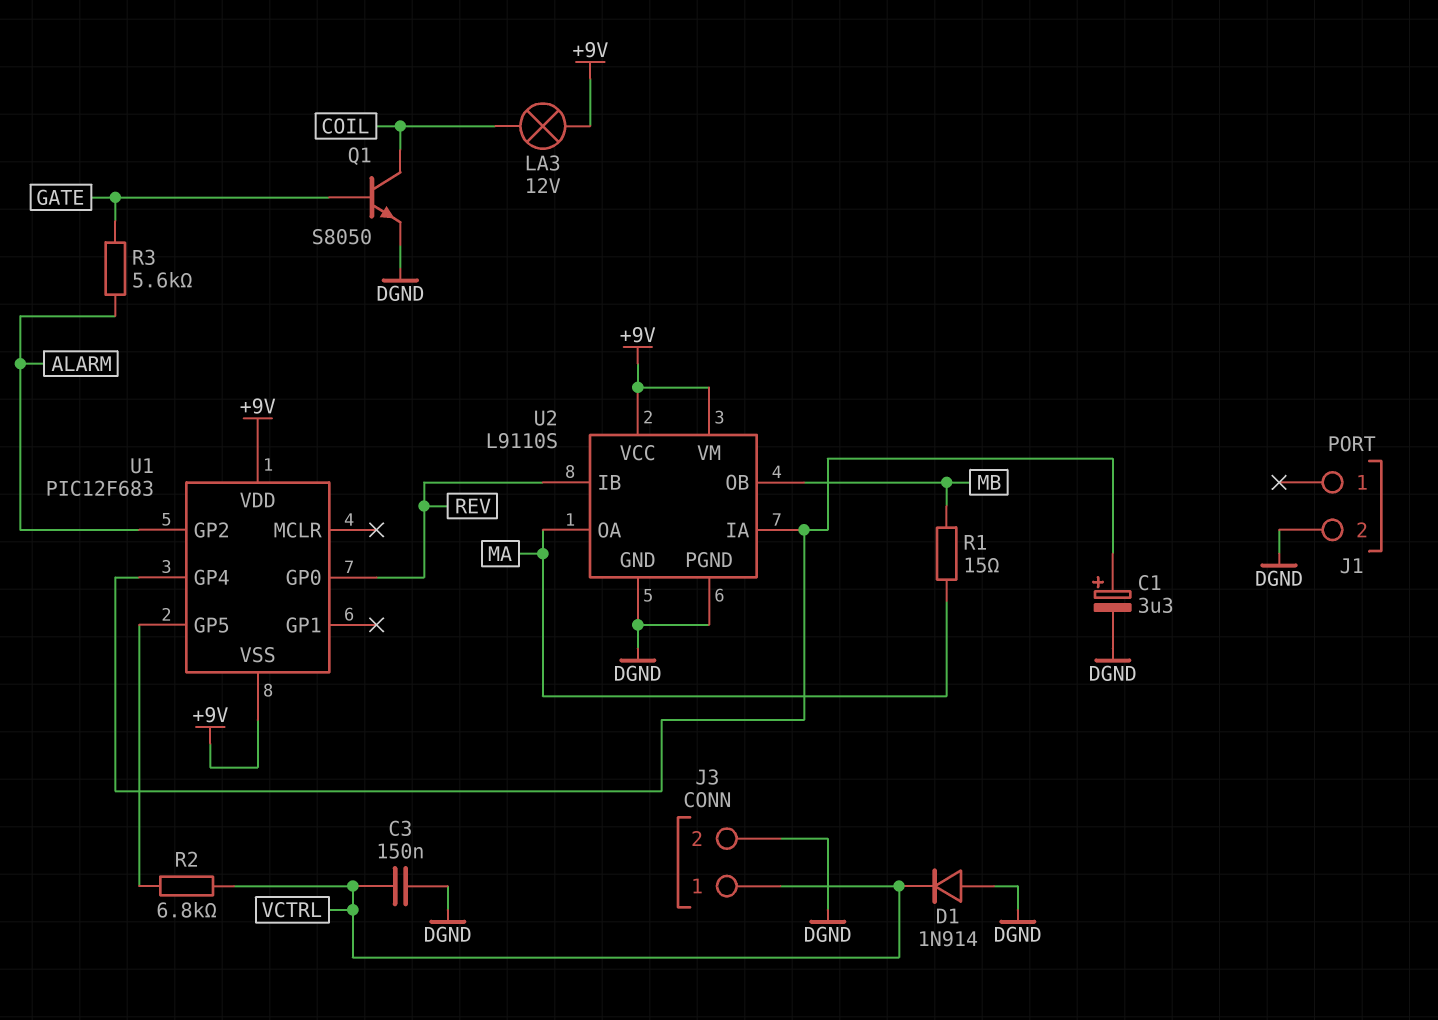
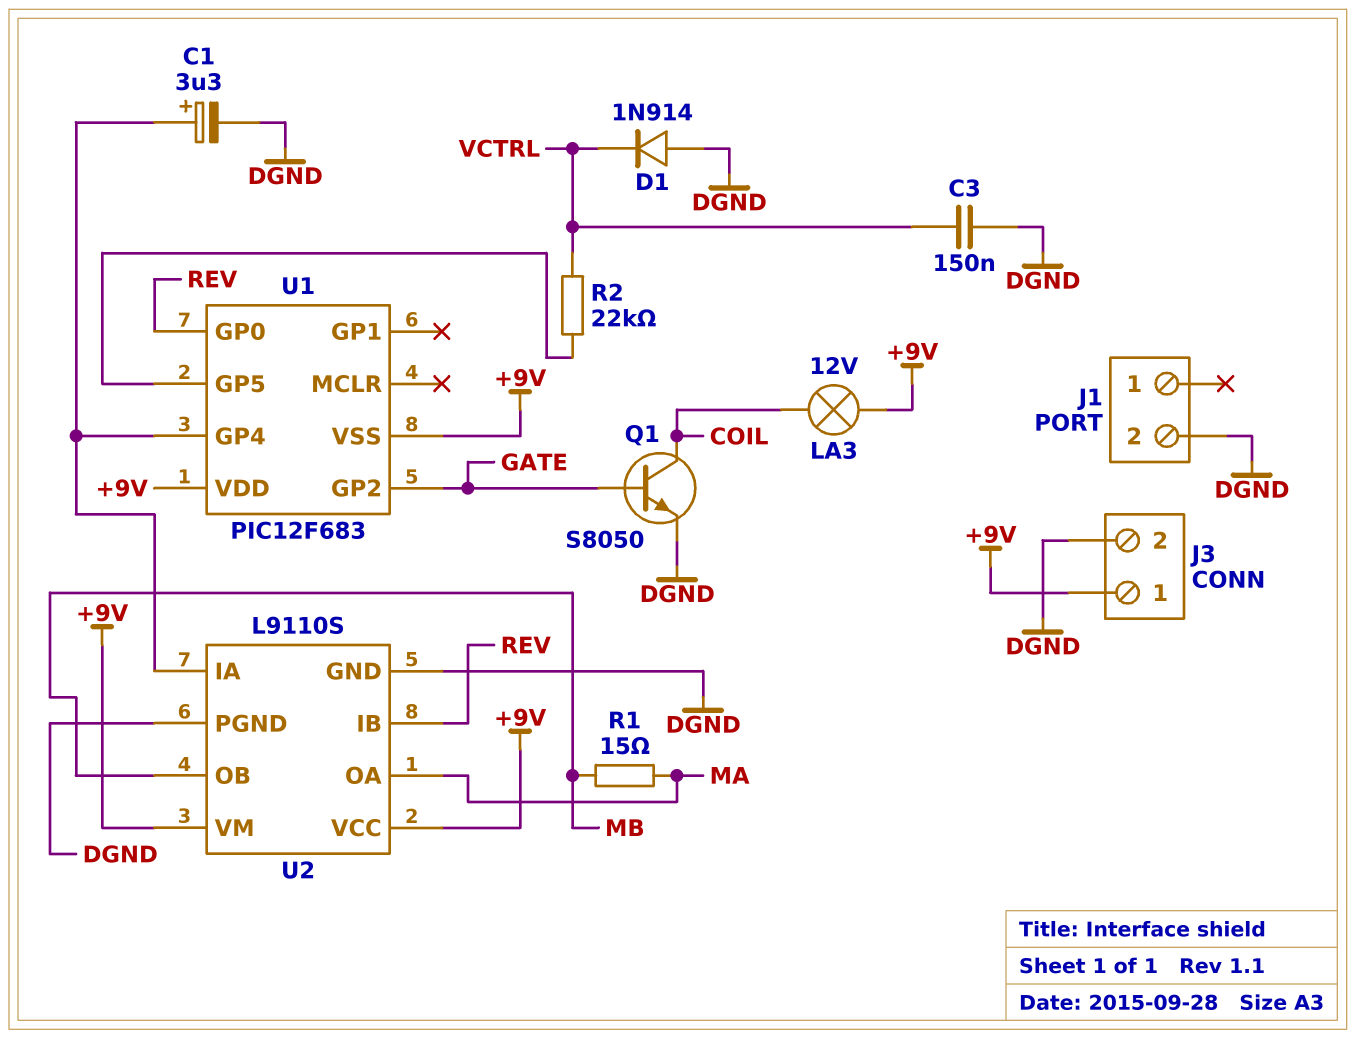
J3 pin 1: VCTRL -> +9V
R2: 6.8k (U1/GP5, VCTRL) -> 22k (U1/GP5, VCTRL)
R3: 5.6k (ALARM, GATE) -> none
U1 pin GP2: ALARM -> GATE

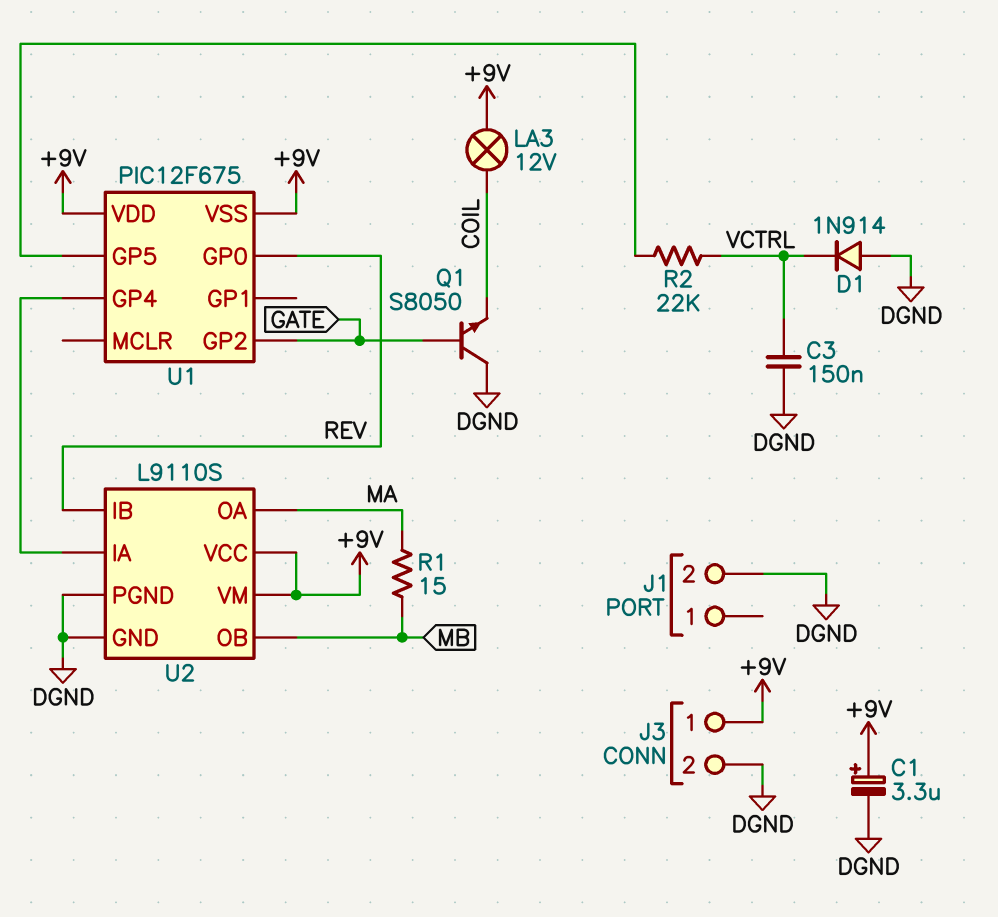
C1: 3.3uF (plus U1/GP4, minus DGND) -> 3.3uF (plus +9V, minus DGND)
Q1: NPN S8050 (B GATE, C COIL, E DGND) -> NPN S8050 (B GATE, C DGND, E COIL)
U1: PIC12F683 -> PIC12F675

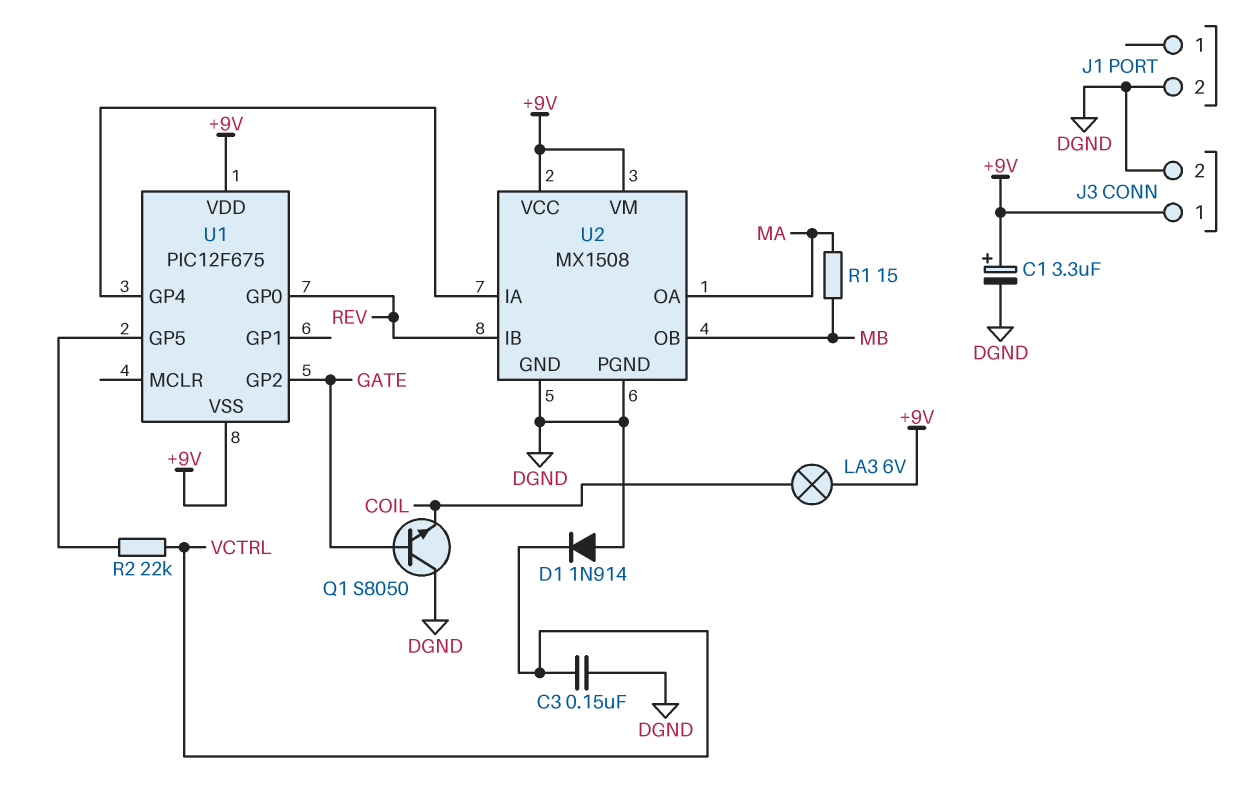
LA3: lamp 12V (+9V, COIL) -> lamp 6V (+9V, COIL)
U2: L9110S -> MX1508

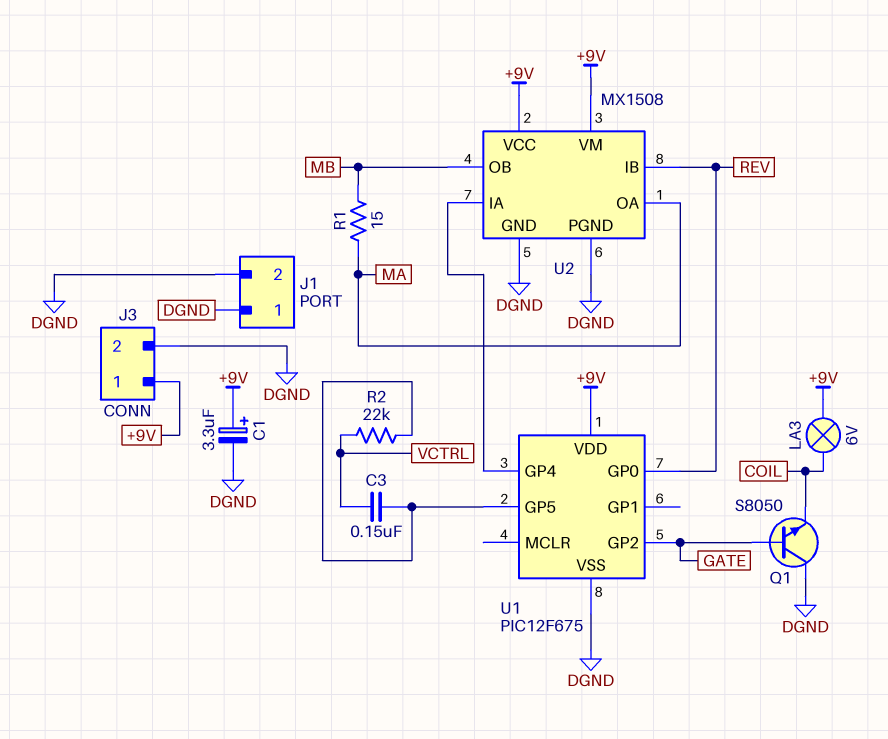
C3: 150nF (DGND, VCTRL) -> 150nF (U1/GP5, VCTRL)
D1: diode 1N914 (A DGND, K VCTRL) -> none
J1 pin 1: none -> DGND
U1 pin VSS: +9V -> DGND

